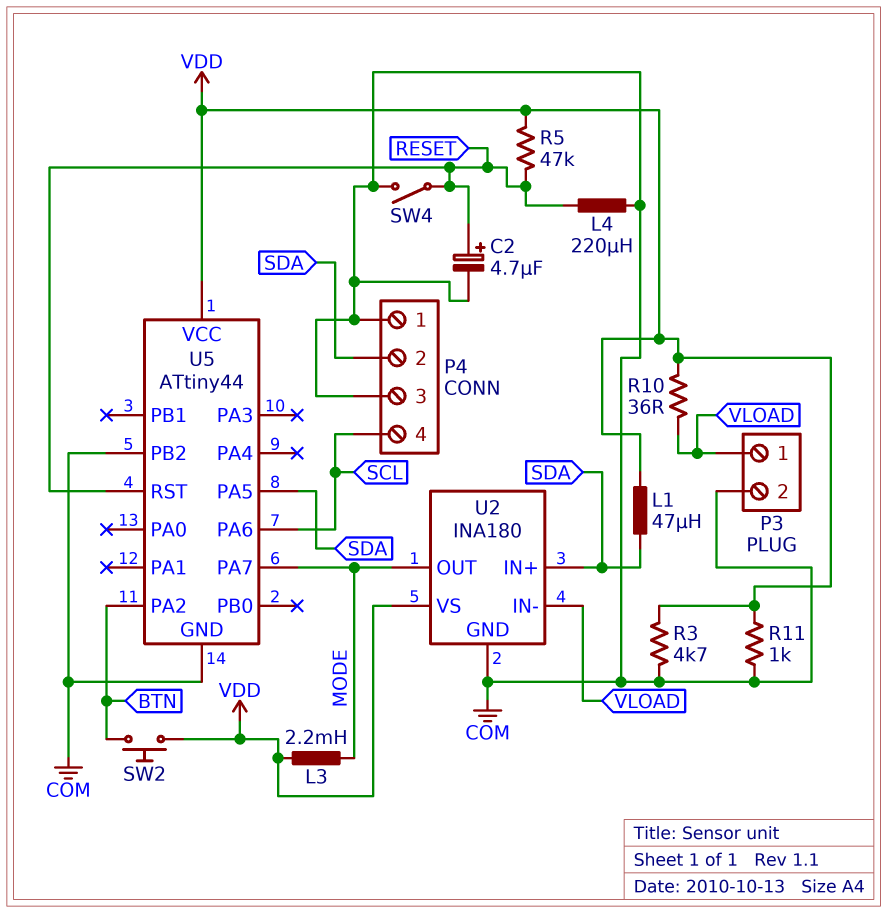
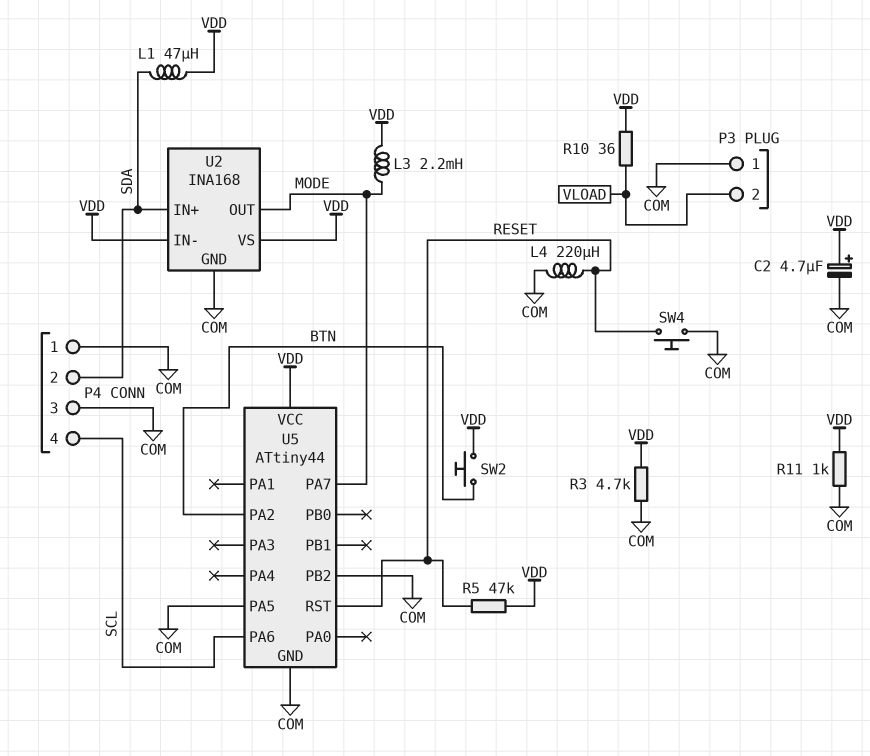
C2: 4.7uF (plus RESET, minus COM) -> 4.7uF (plus VDD, minus COM)
P3 pin 1: VLOAD -> COM
P3 pin 2: COM -> VLOAD
SW4: switch (COM, RESET) -> button (COM, RESET)
U2: INA180 -> INA168
U2 pin IN-: VLOAD -> VDD
U5 pin PA5: SDA -> COM

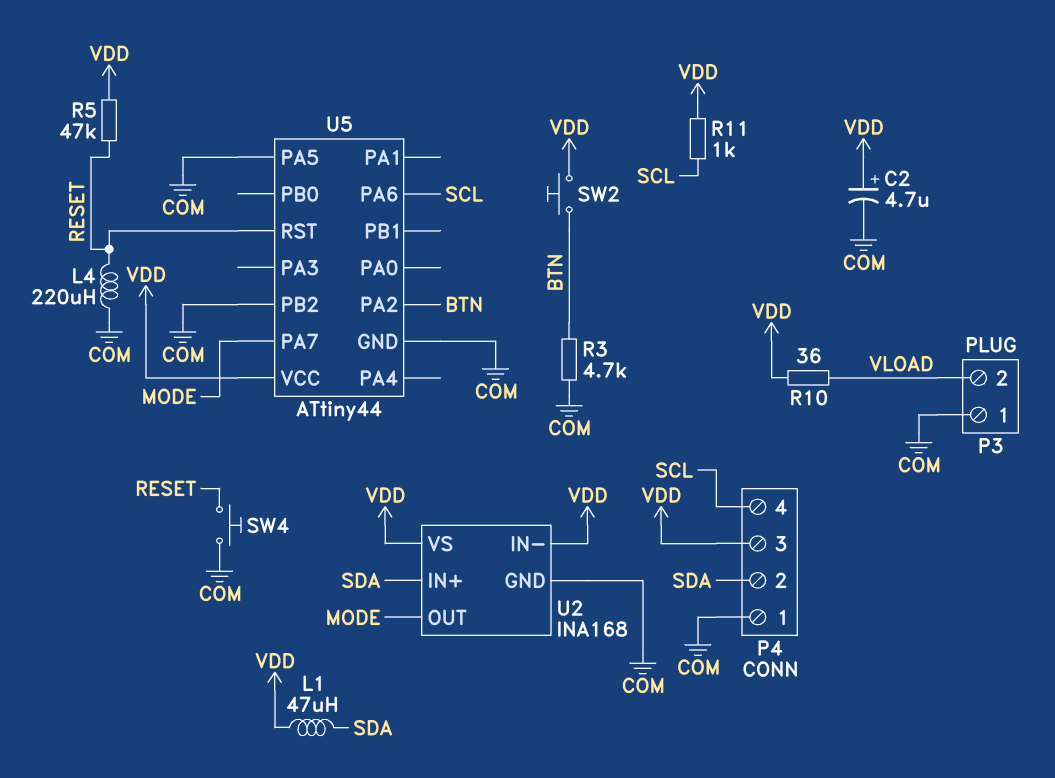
L3: 2.2mH (MODE, VDD) -> none
P4 pin 3: COM -> VDD
R3: 4.7k (COM, VDD) -> 4.7k (BTN, COM)
R11: 1k (COM, VDD) -> 1k (SCL, VDD)

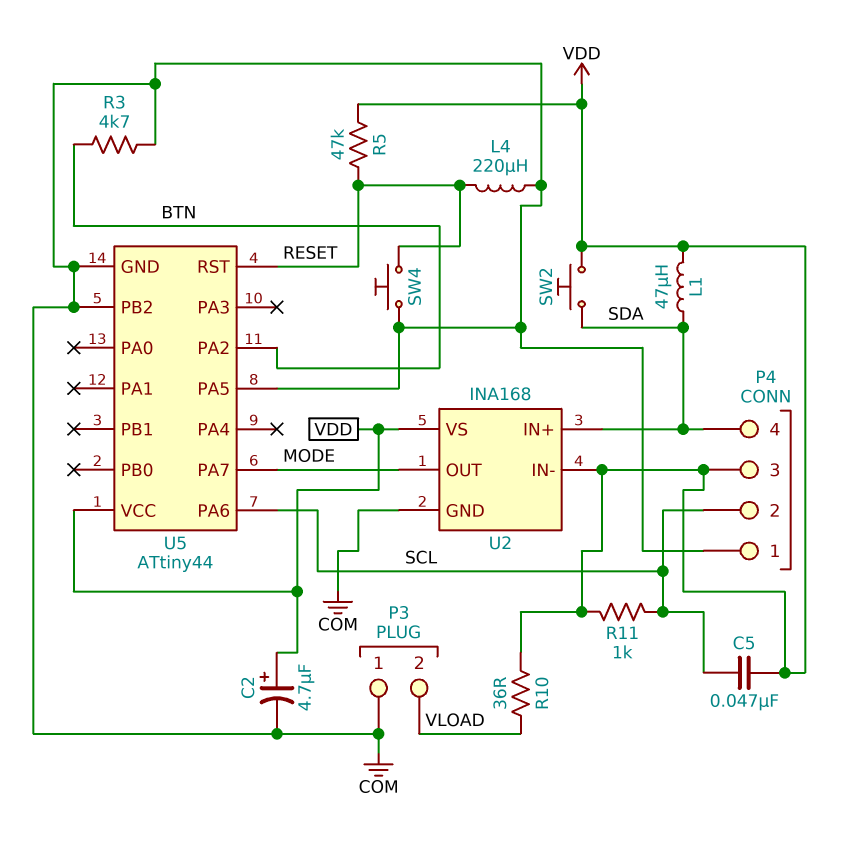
C5: none -> 47nF (SCL, VDD)
P4 pin 2: SDA -> SCL
P4 pin 4: SCL -> SDA
SW2: button (BTN, VDD) -> button (SDA, VDD)

